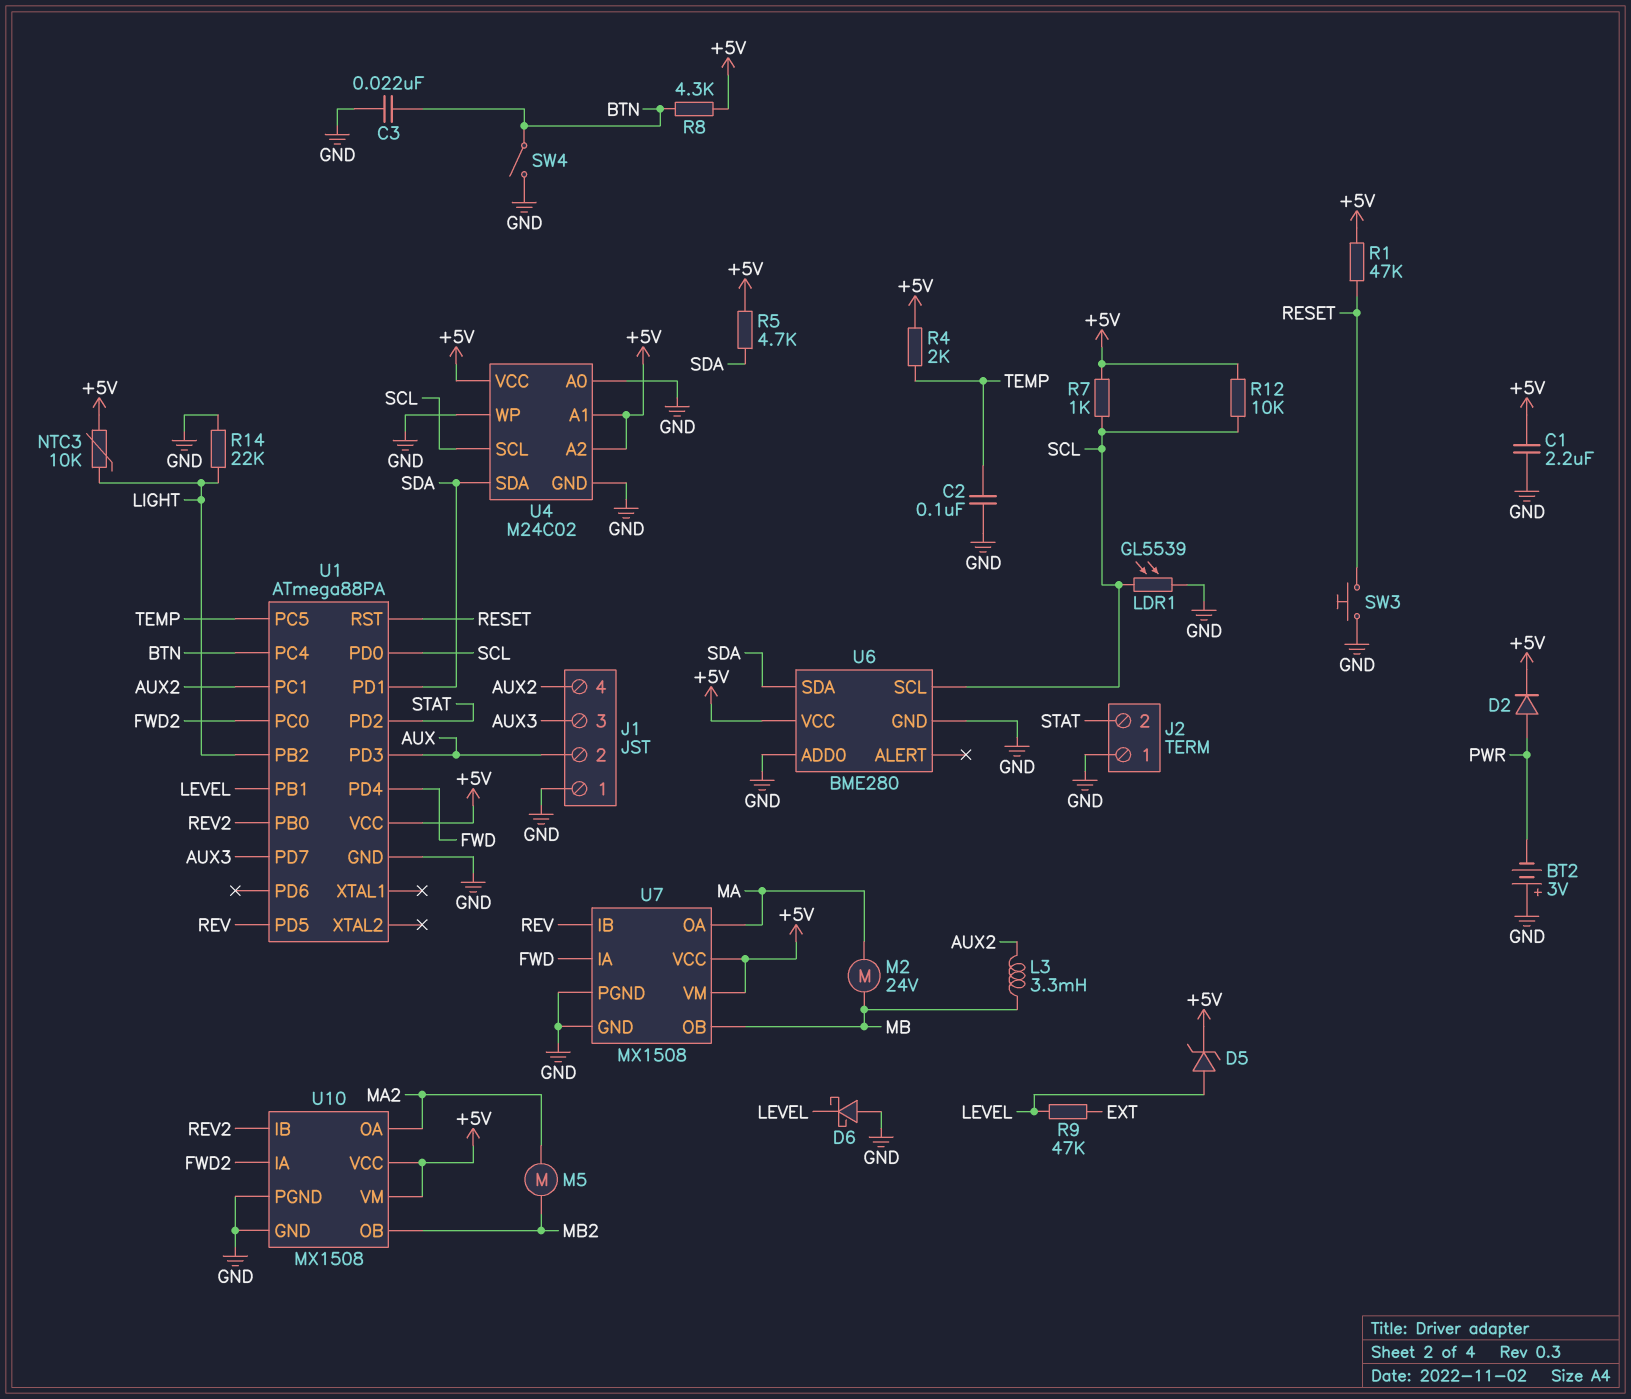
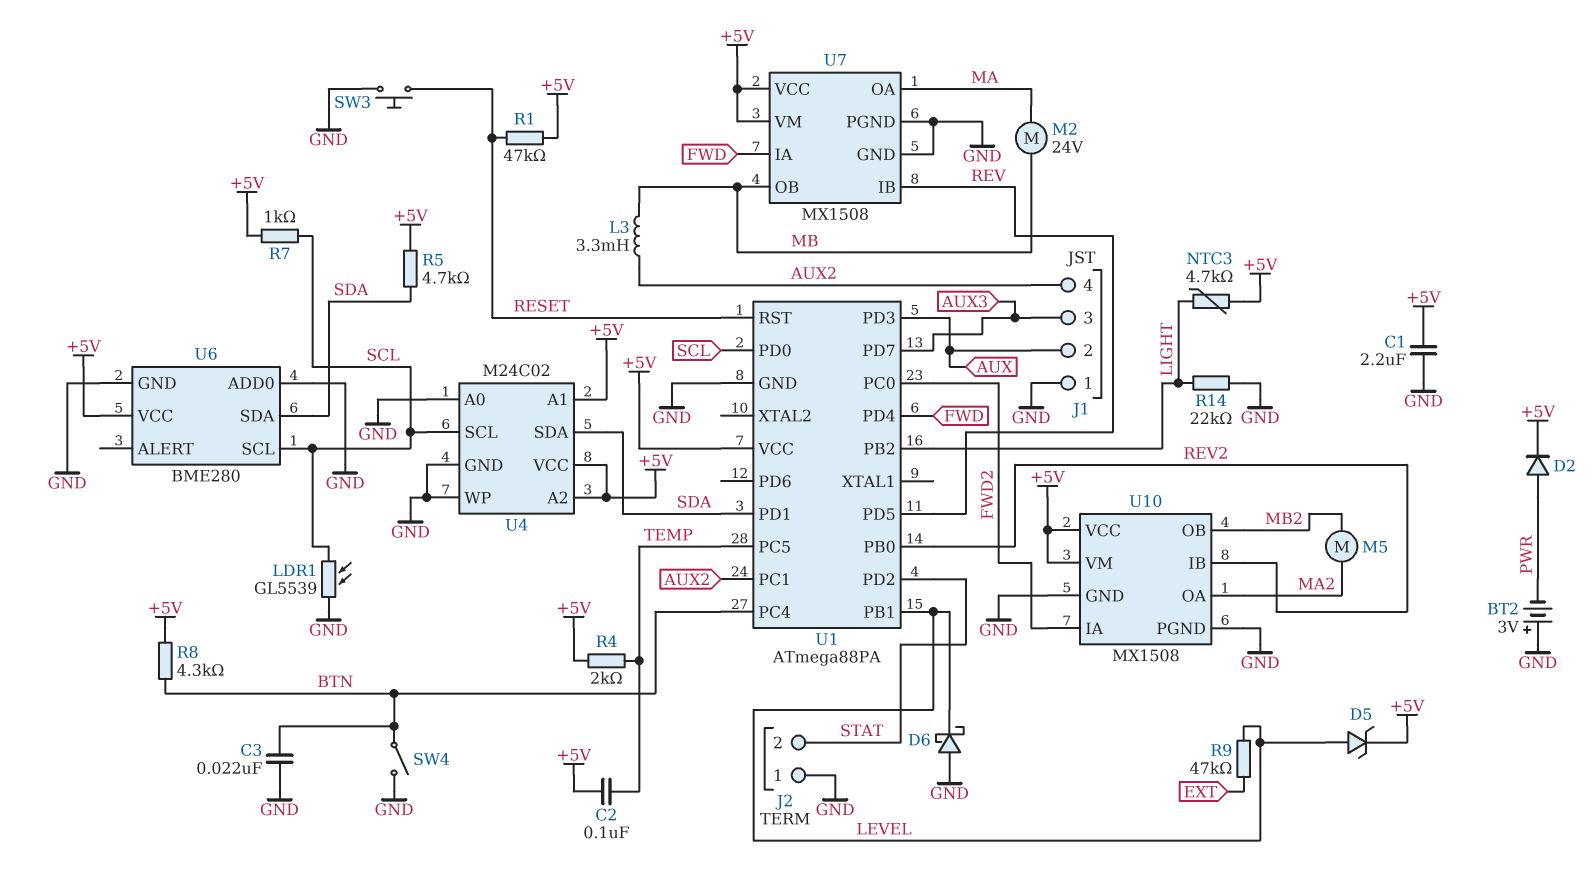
C2: 100nF (GND, TEMP) -> 100nF (+5V, TEMP)
NTC3: 10k (+5V, LIGHT) -> 4.7k (+5V, LIGHT)
R12: 10k (+5V, SCL) -> none

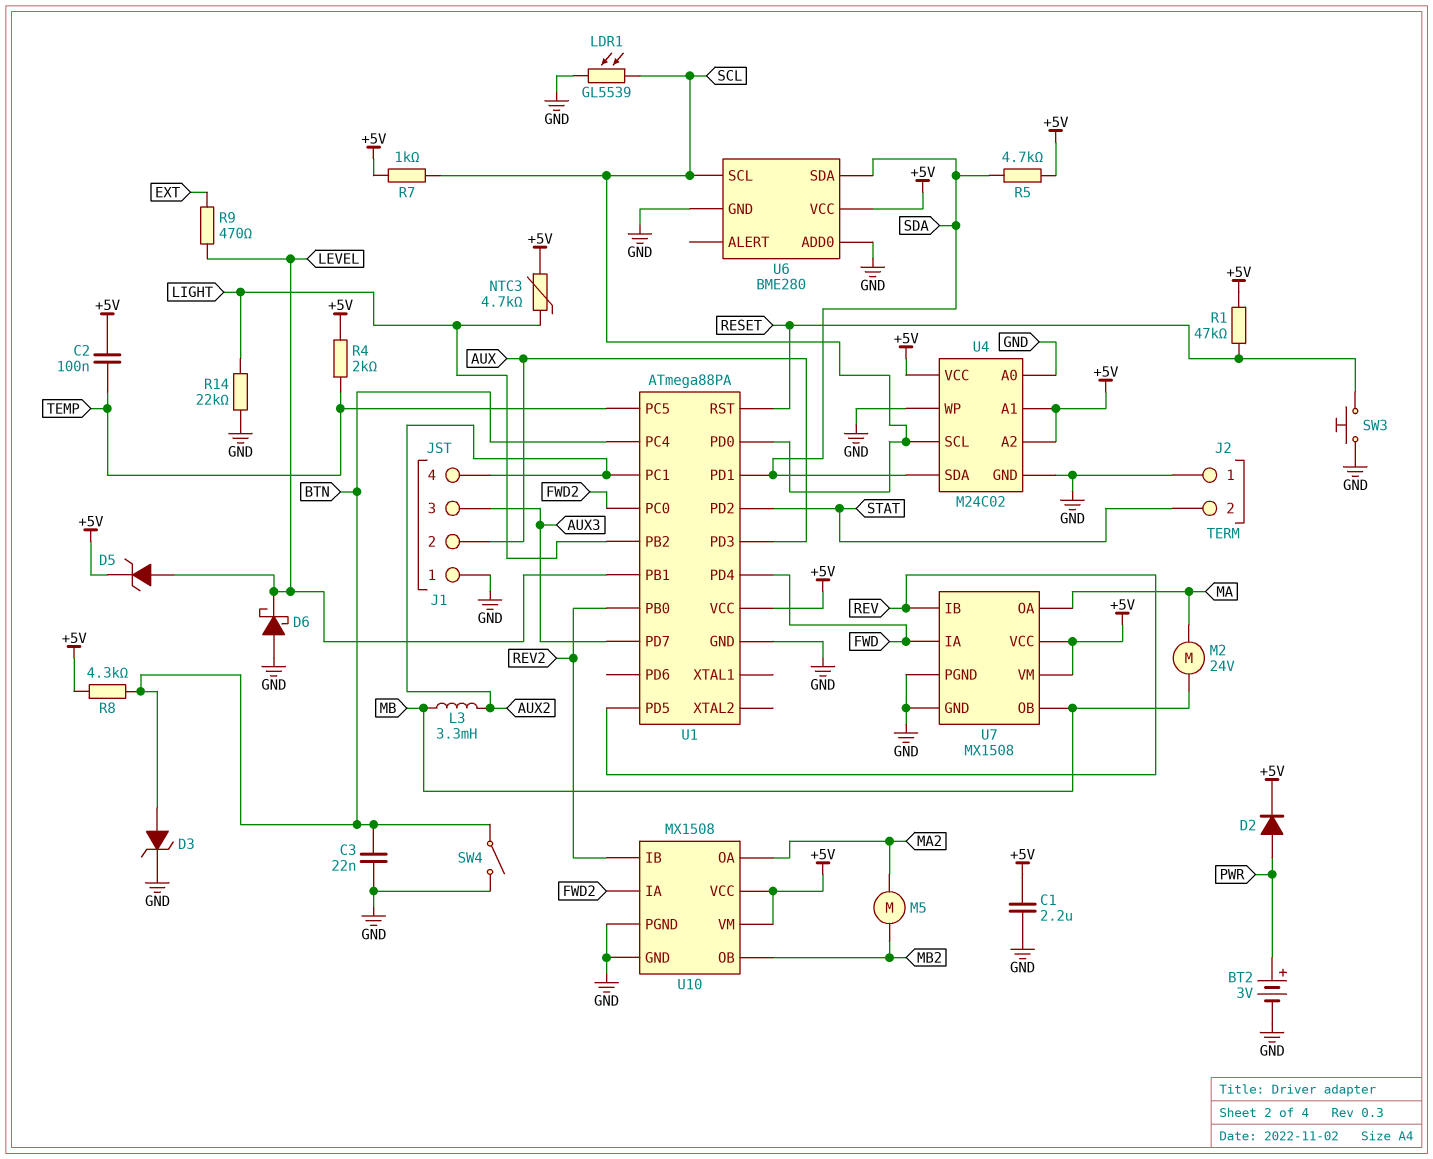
BT2: 3V (plus GND, minus PWR) -> 3V (plus PWR, minus GND)
D3: none -> zener (A BTN, K GND)
R9: 47k (EXT, LEVEL) -> 470 (EXT, LEVEL)

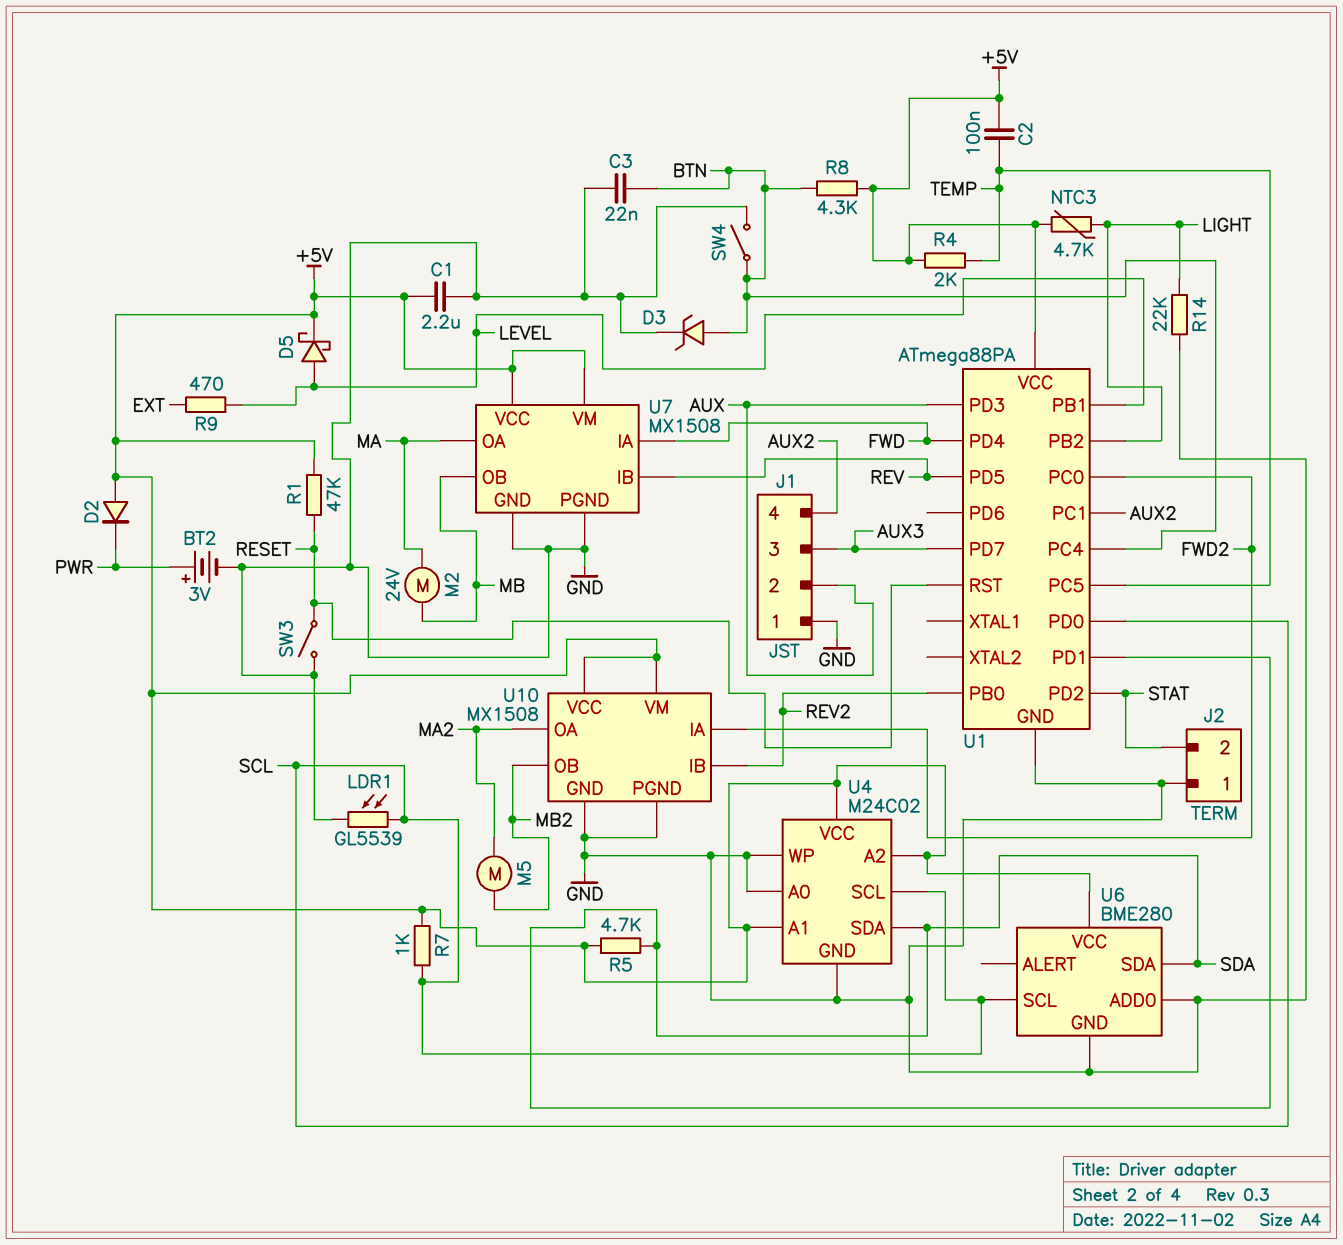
D2: diode (A PWR, K +5V) -> diode (A +5V, K PWR)
D5: zener (A LEVEL, K +5V) -> schottky (A LEVEL, K +5V)
D6: schottky (A GND, K LEVEL) -> none
L3: 3.3mH (AUX2, MB) -> none
SW3: button (GND, RESET) -> switch (GND, RESET)

